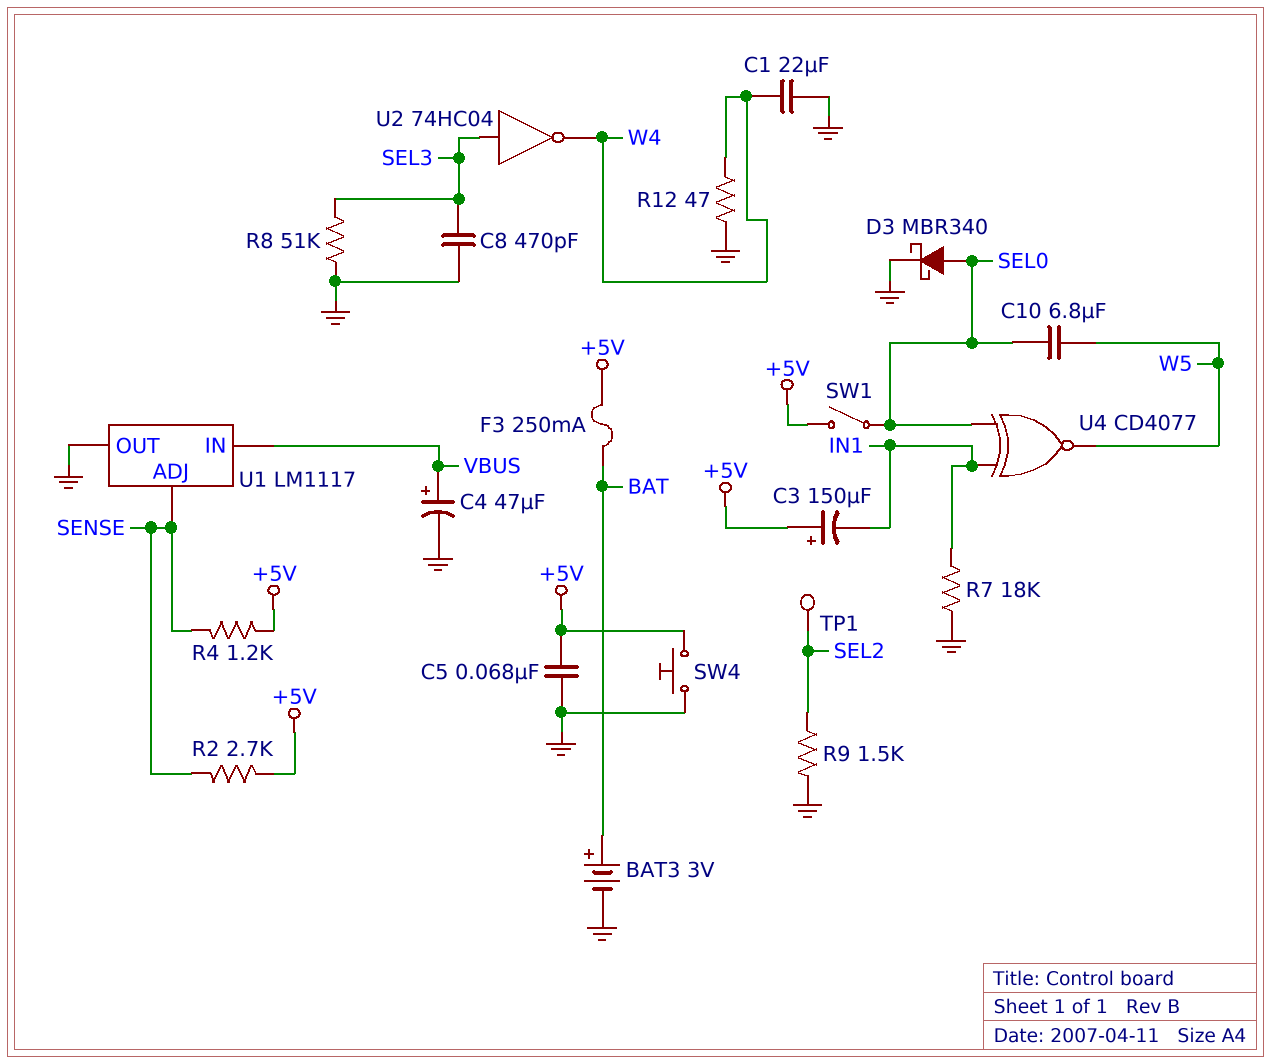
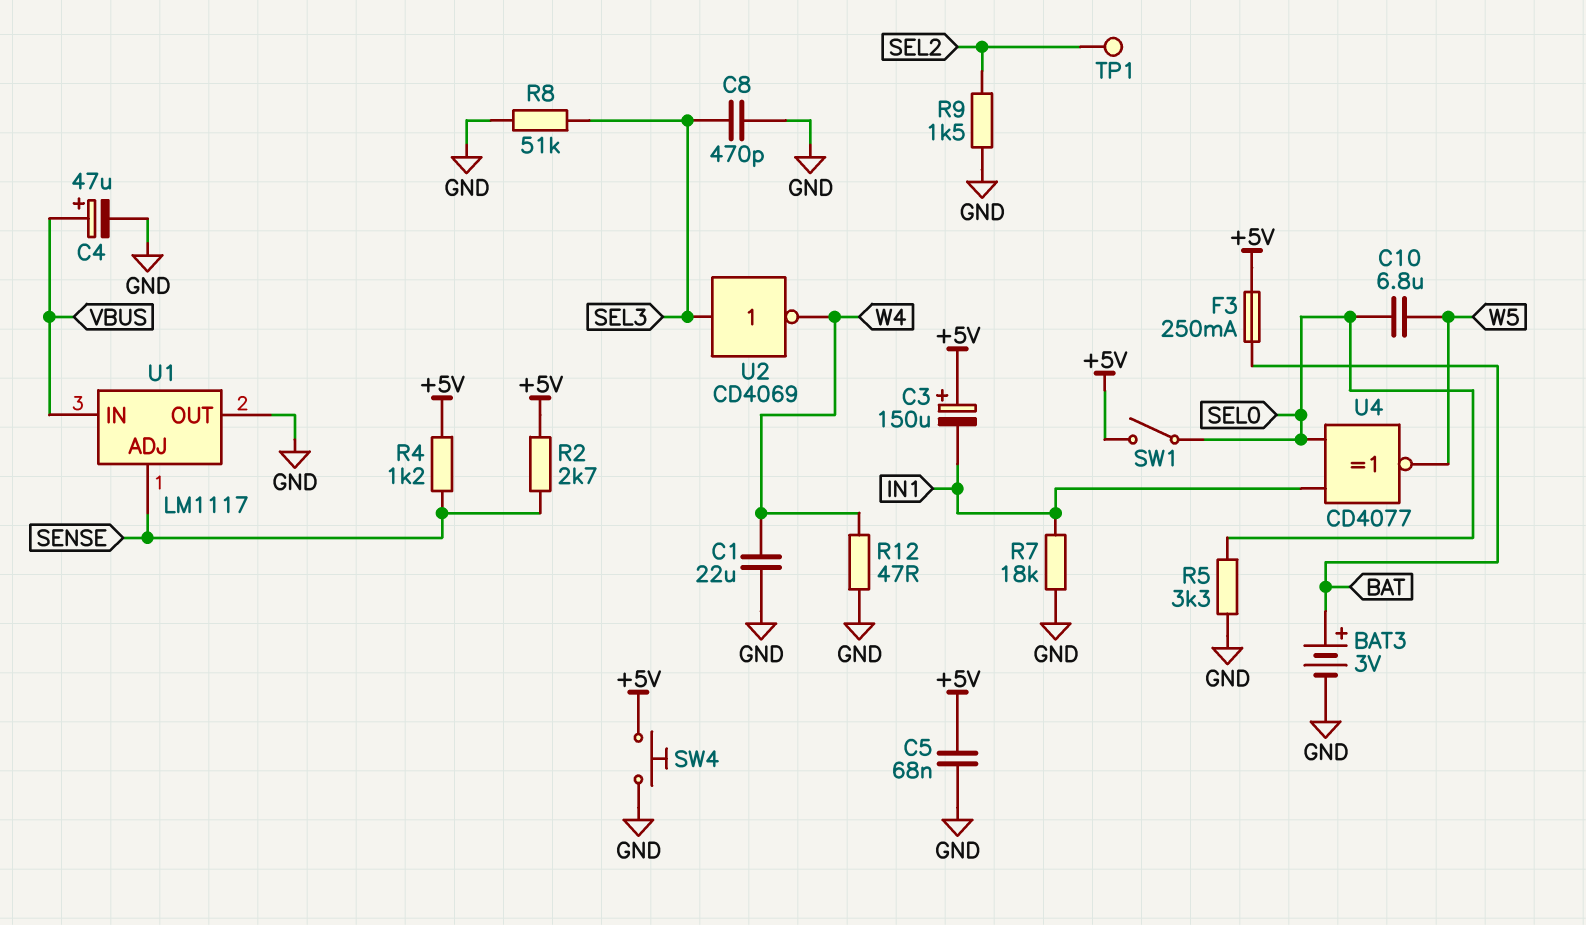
D3: schottky MBR340 (A SEL0, K GND) -> none
R5: none -> 3.3k (GND, SEL0)
U2: NOT 74HC04 (in SEL3, out W4) -> NOT CD4069 (in SEL3, out W4)

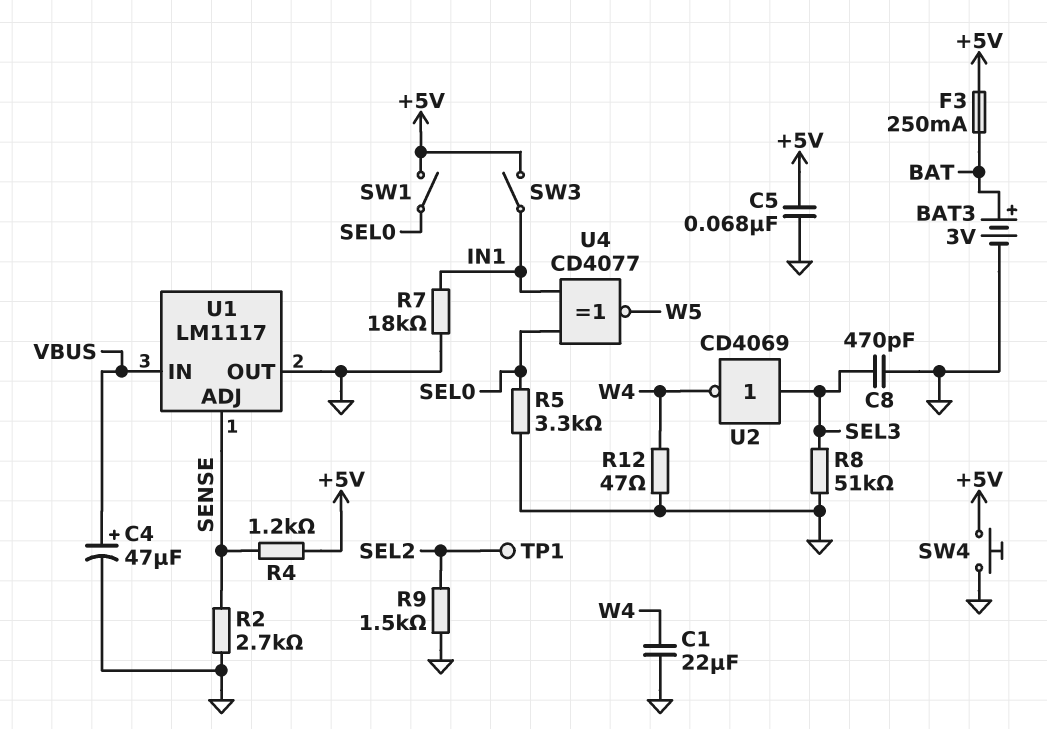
C3: 150uF (plus +5V, minus IN1) -> none
C10: 6.8uF (SEL0, W5) -> none
R2: 2.7k (+5V, SENSE) -> 2.7k (GND, SENSE)
SW3: none -> switch (+5V, IN1)

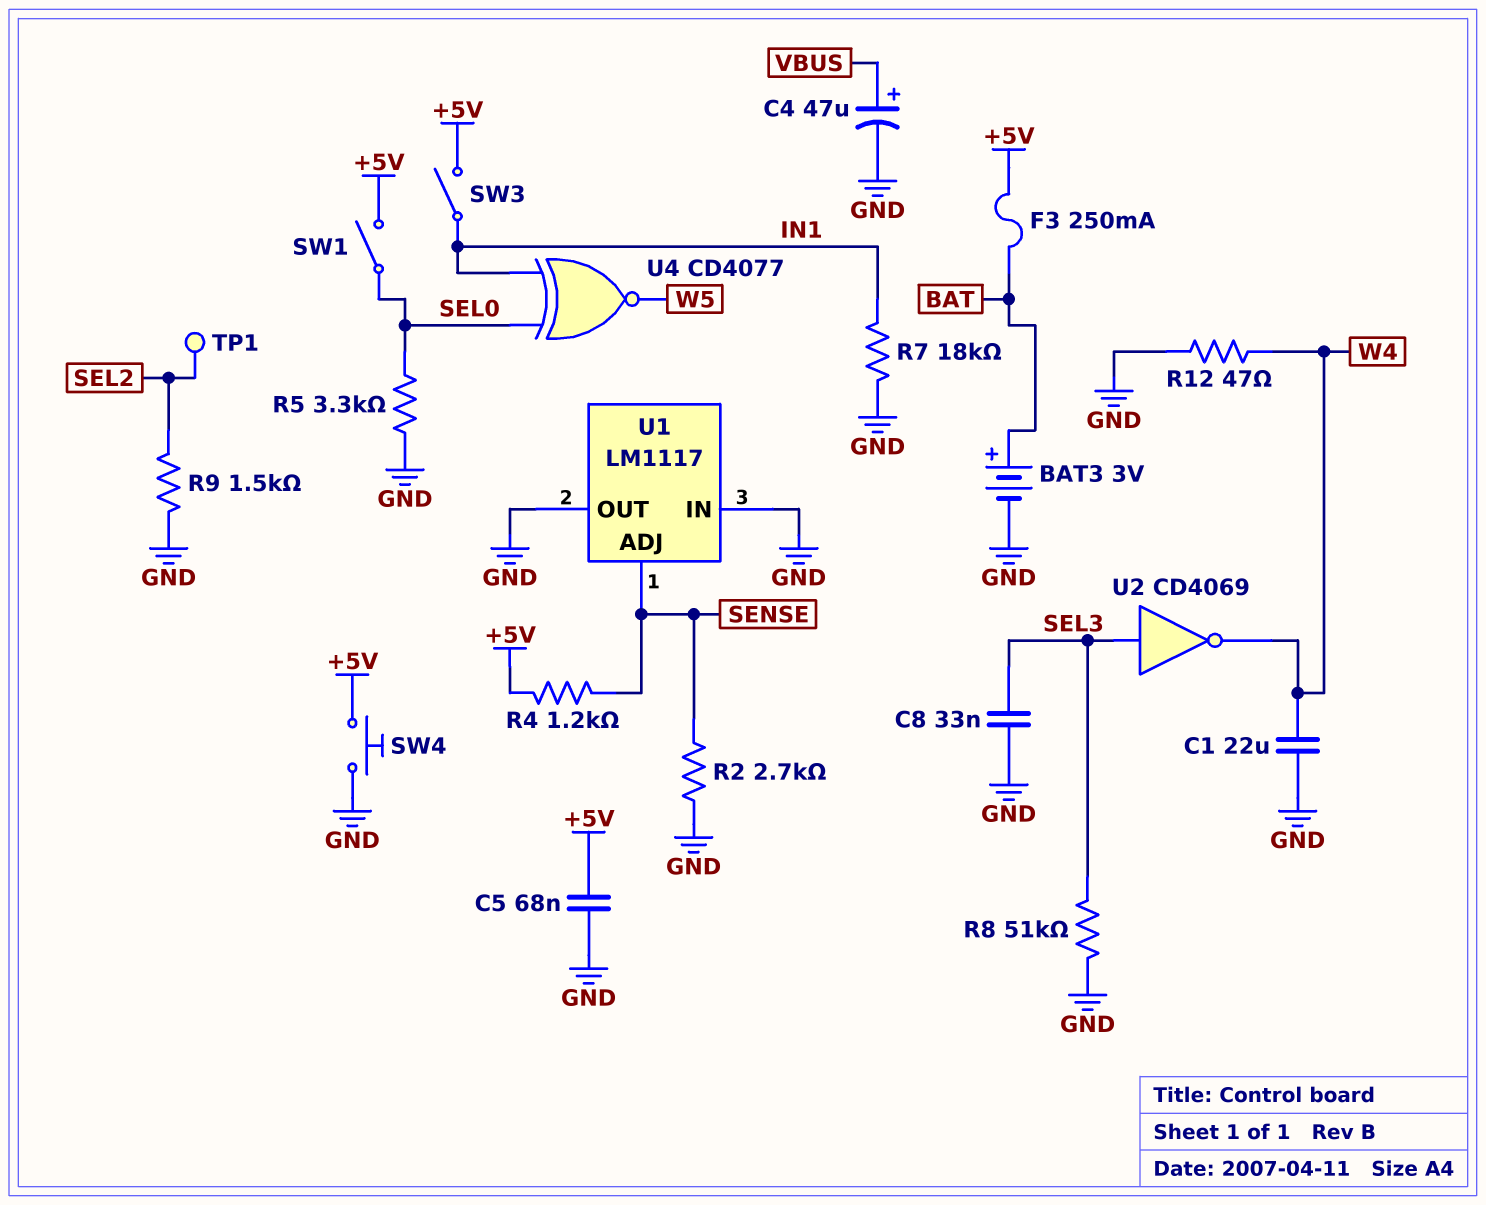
C8: 470pF (GND, SEL3) -> 33nF (GND, SEL3)
U1 pin IN: VBUS -> GND

